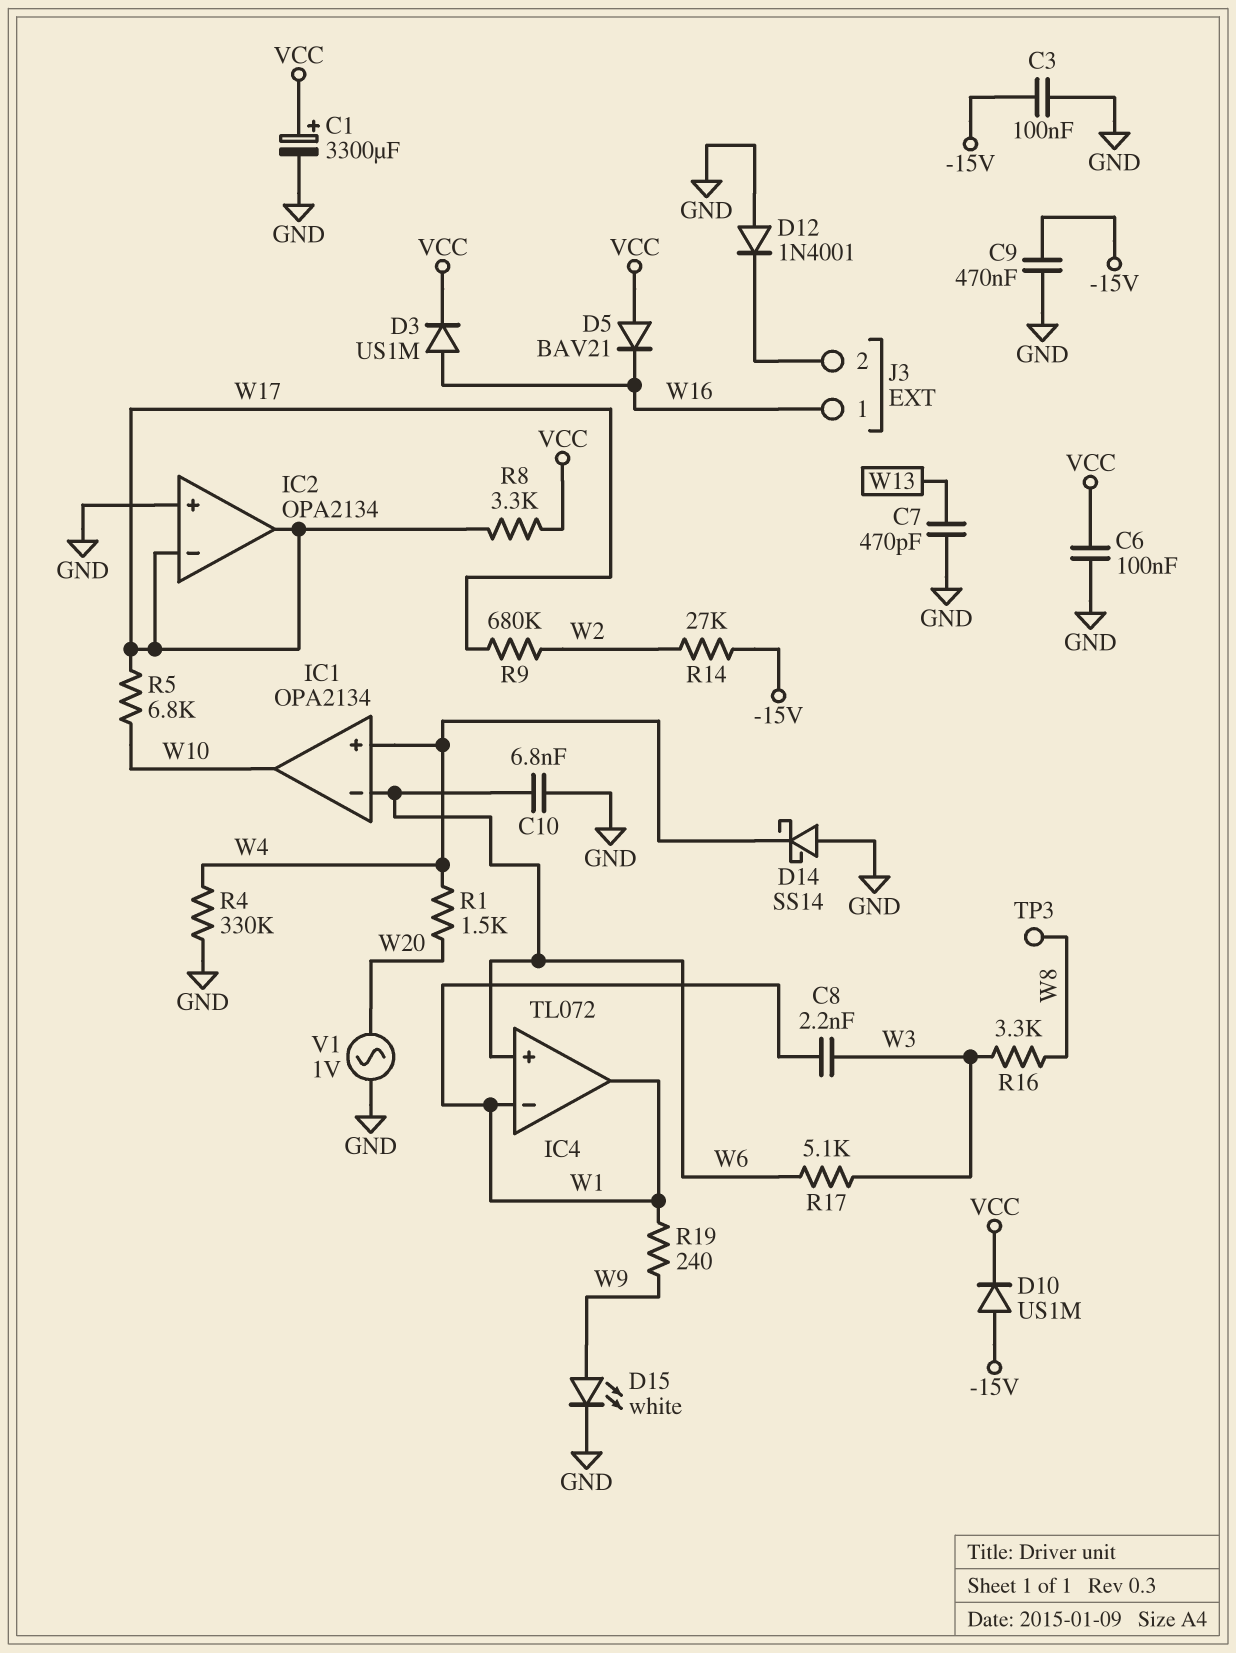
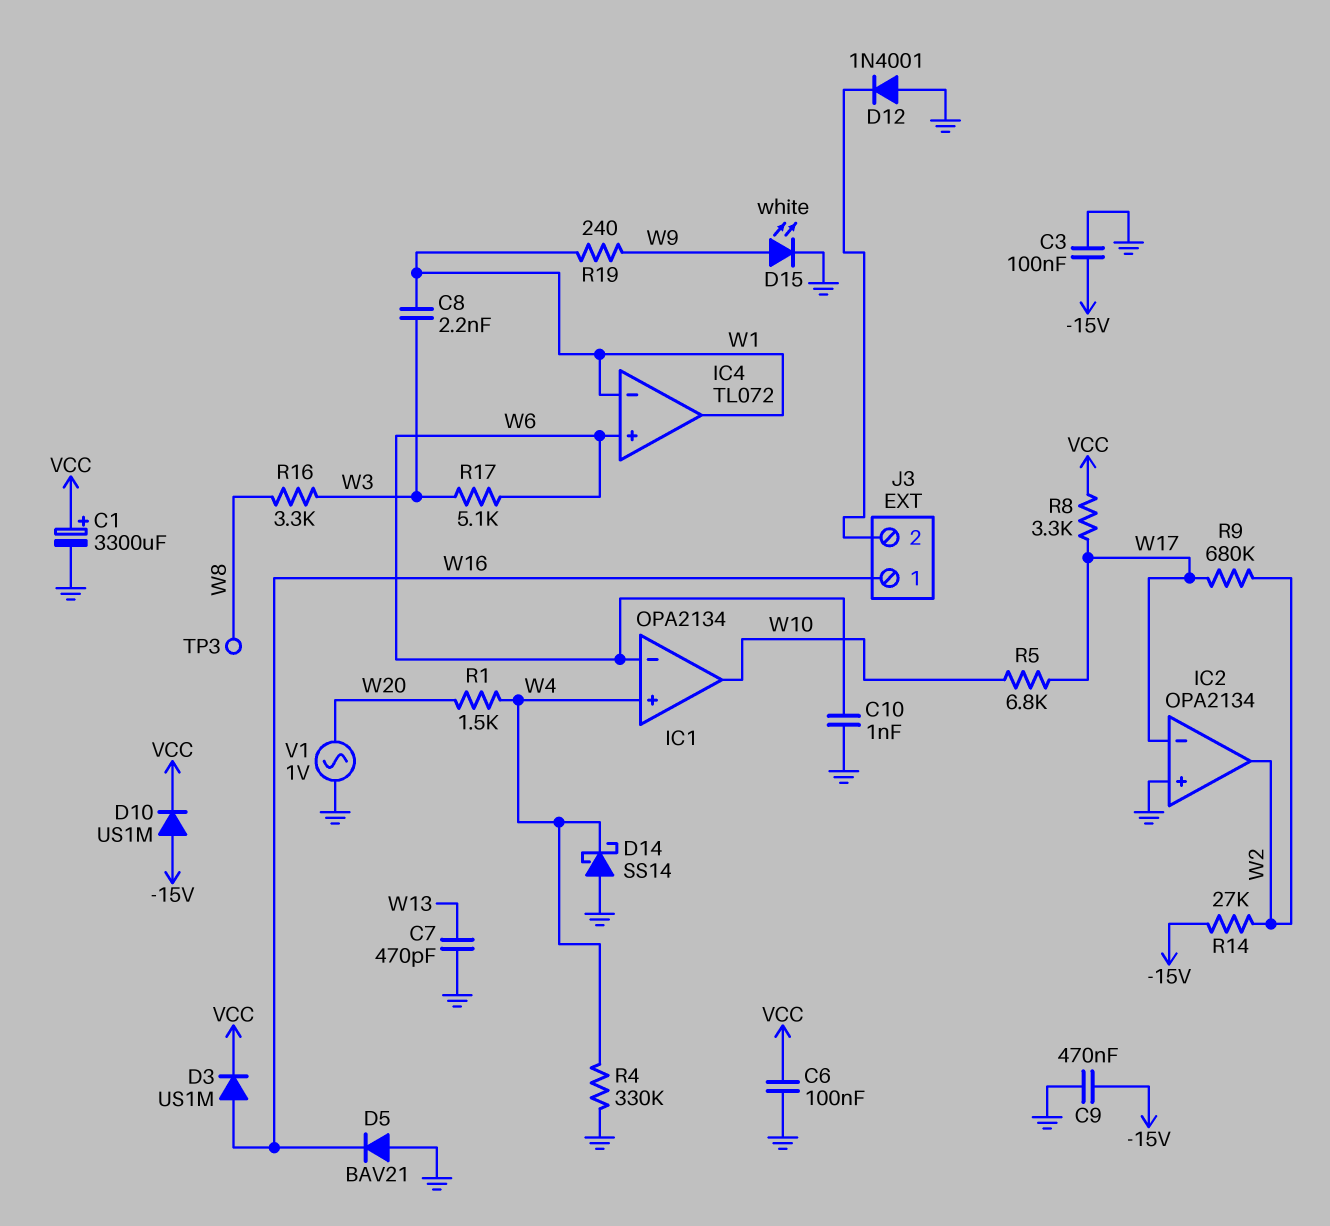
C10: 6.8nF (GND, W6) -> 1nF (GND, W6)
D5: diode BAV21 (A VCC, K W16) -> diode BAV21 (A GND, K W16)
IC2 pin out: W17 -> W2

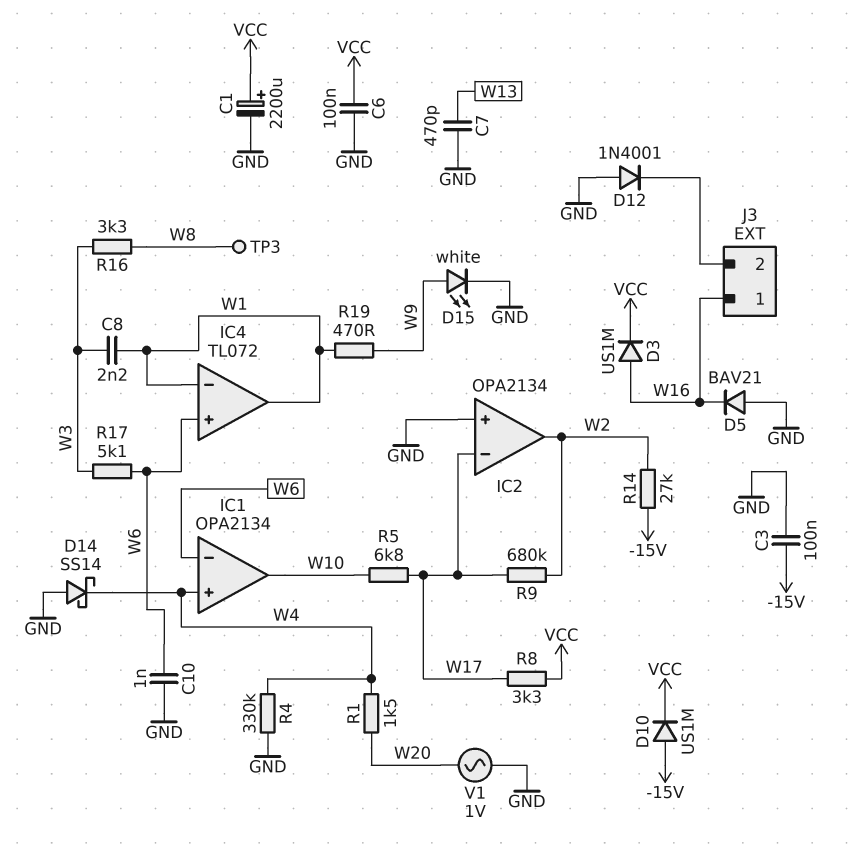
C1: 3300uF (plus VCC, minus GND) -> 2200uF (plus VCC, minus GND)
C9: 470nF (-15V, GND) -> none
R19: 240 (W1, W9) -> 470 (W1, W9)

